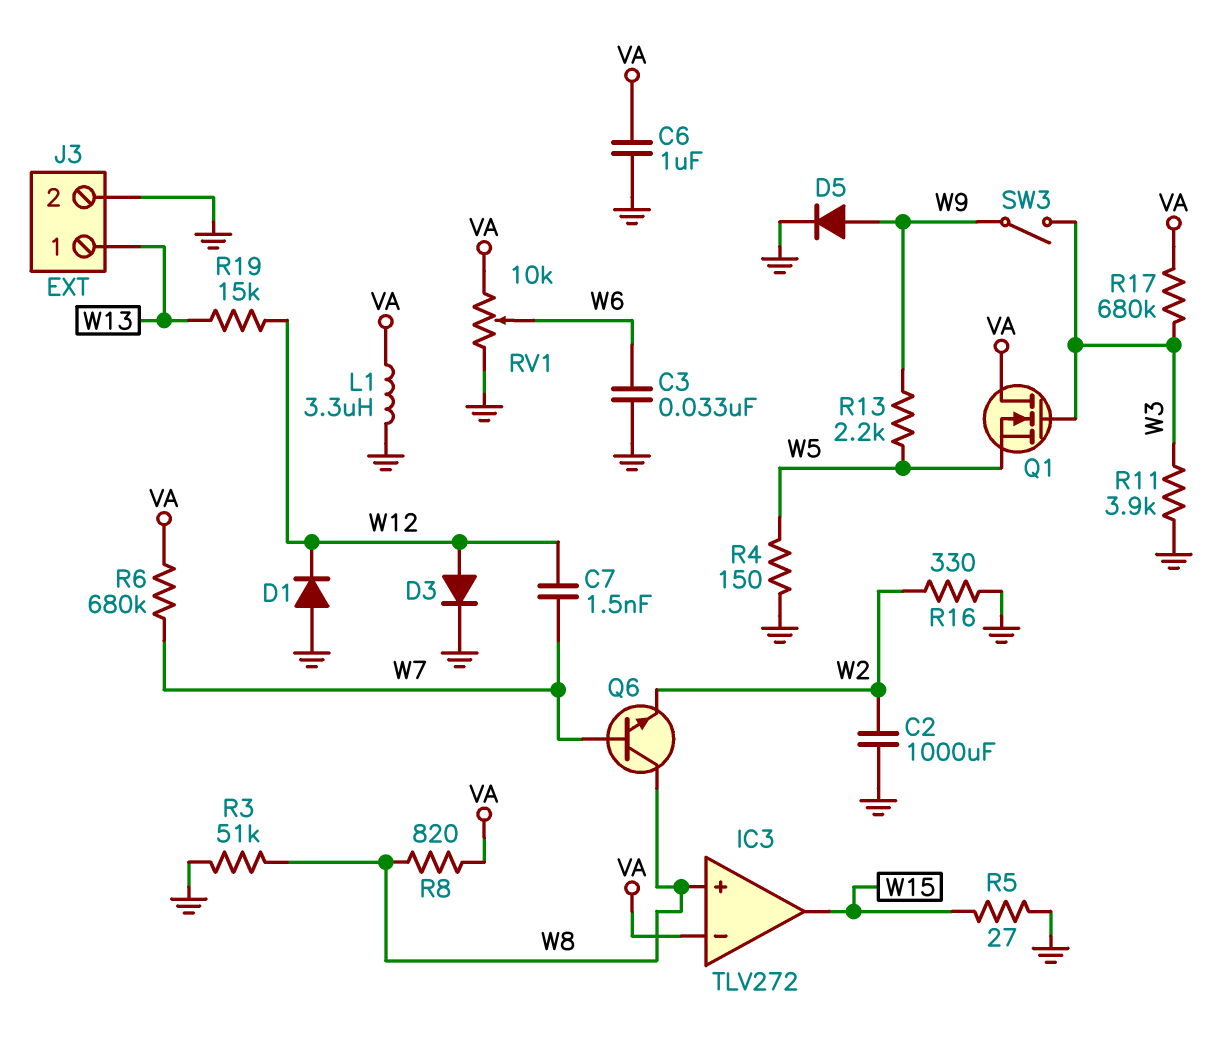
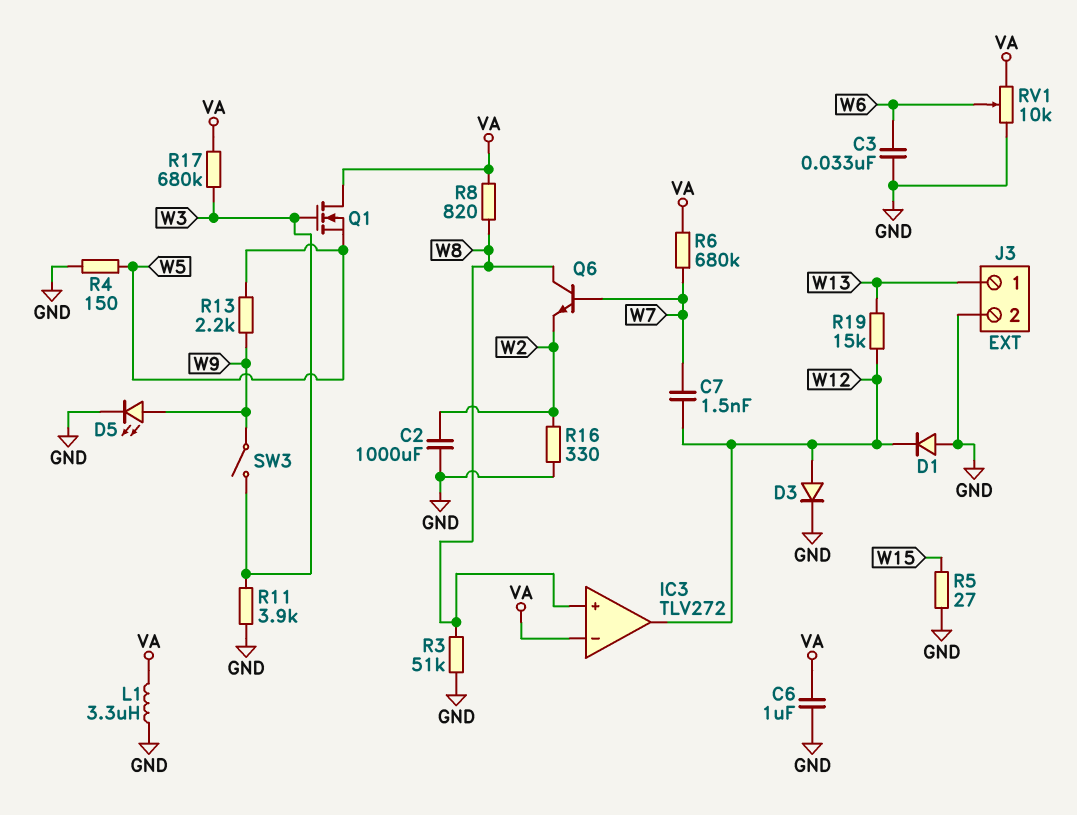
D5: diode (A W9, K GND) -> LED (A W9, K GND)
IC3 pin out: W15 -> W12

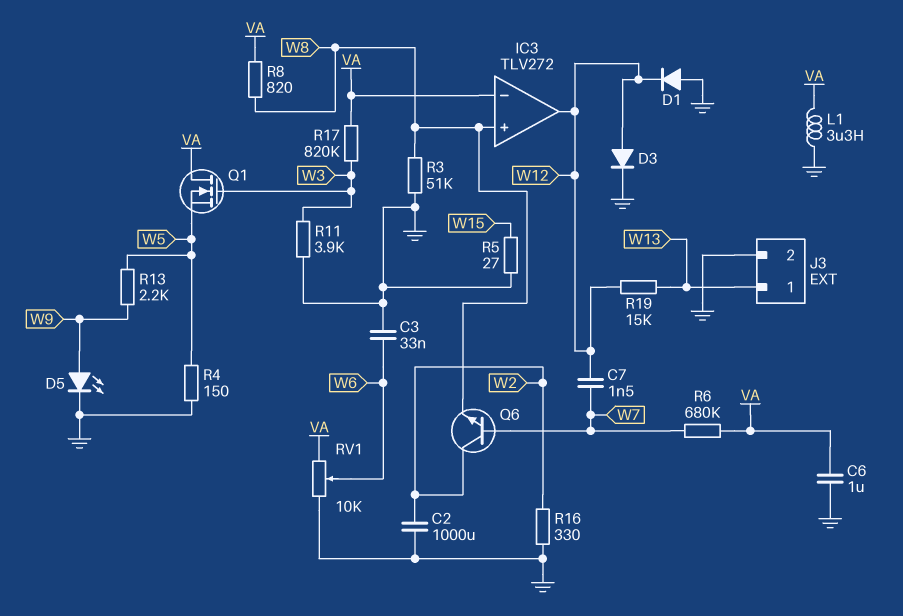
Q6: NPN (B W7, C W8, E W2) -> NPN (B W7, C W2, E W8)
R17: 680k (VA, W3) -> 820k (VA, W3)
SW3: switch (W3, W9) -> none

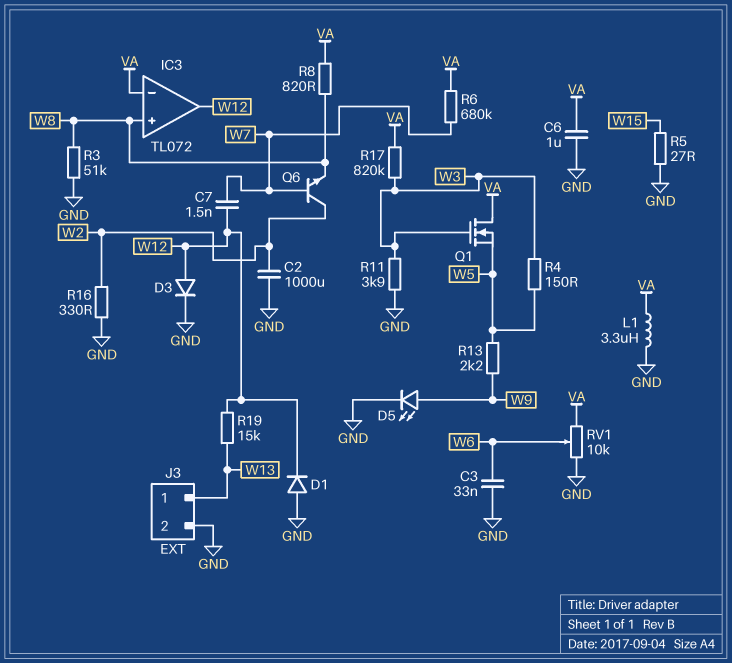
IC3: TLV272 -> TL072
R4: 150 (GND, W5) -> 150 (W3, W5)

